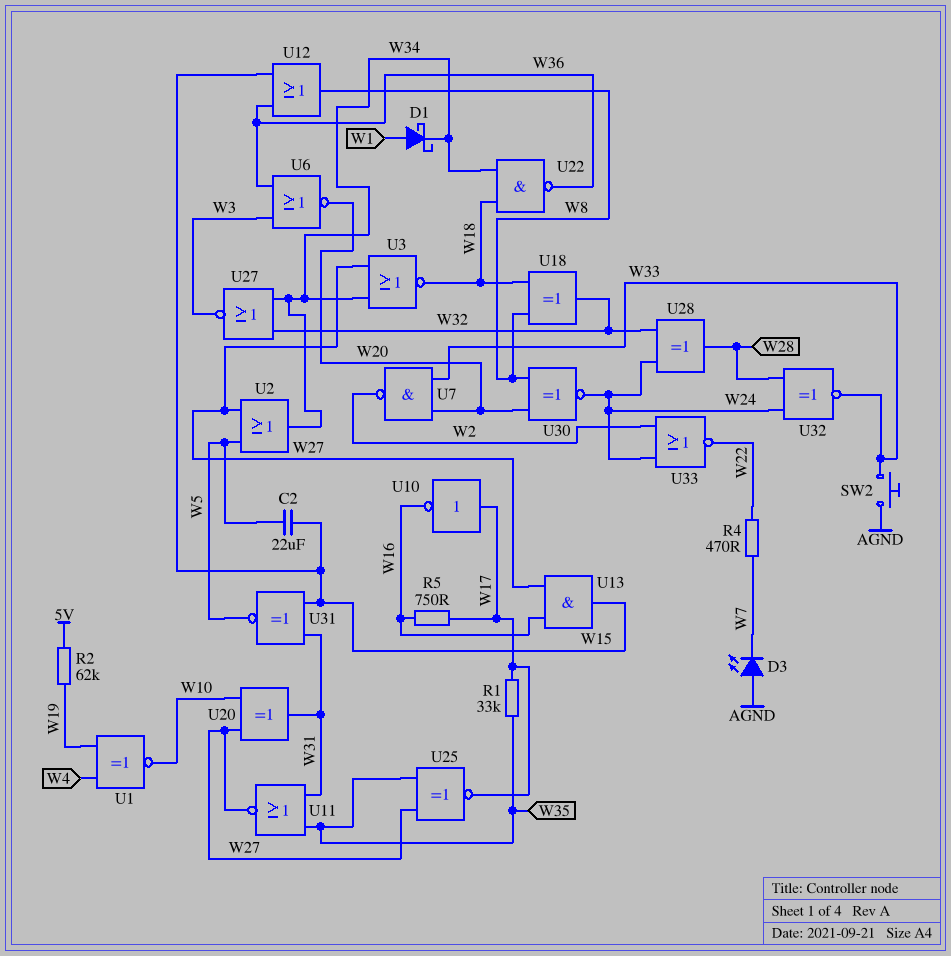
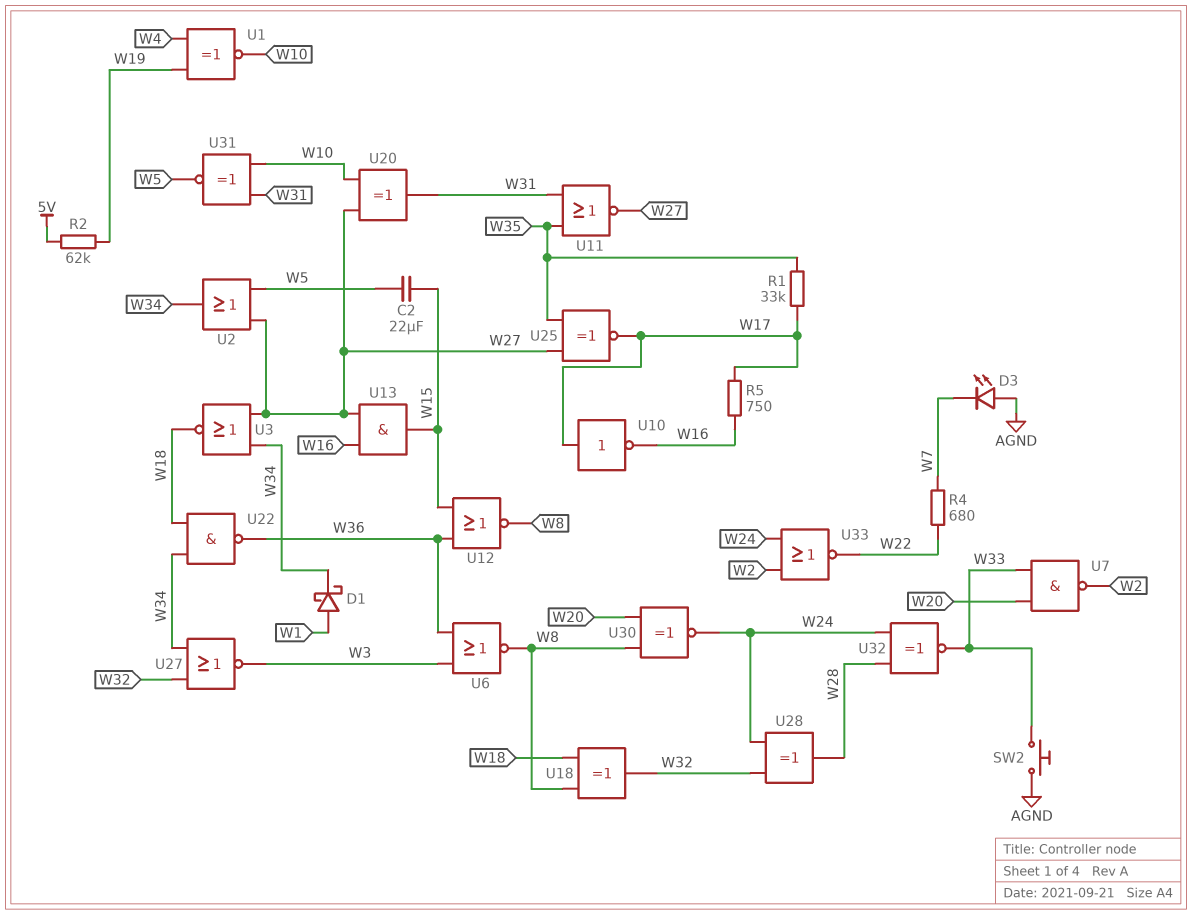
R4: 470 (W7, W22) -> 680 (W7, W22)
U6: NOR (in W3, in W36, out W20) -> NOR (in W3, in W36, out W8)
U12: OR (in W15, in W36, out W8) -> NOR (in W15, in W36, out W8)
U31: XNOR (in W15, in W31, out W5) -> XNOR (in W10, in W31, out W5)

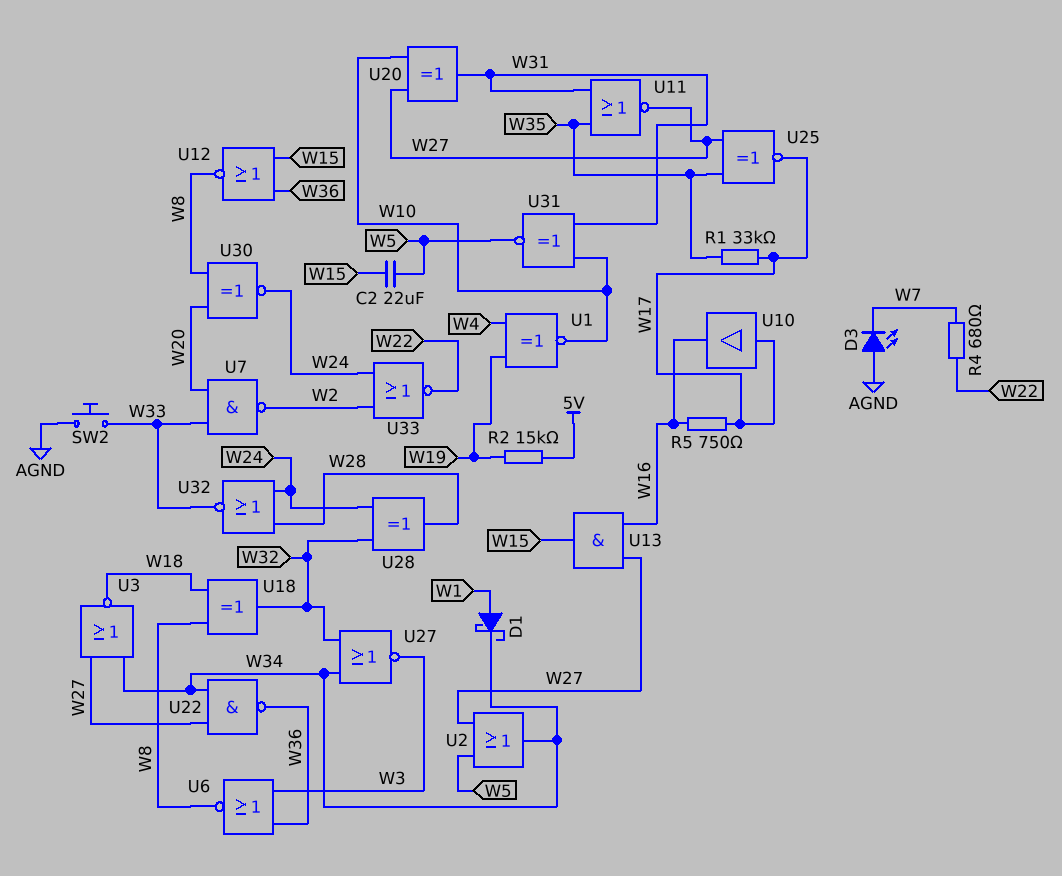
R2: 62k (5V, W19) -> 15k (5V, W19)
U10: NOT (in W17, out W16) -> buffer (in W17, out W16)
U22: NAND (in W18, in W34, out W36) -> NAND (in W27, in W34, out W36)
U32: XNOR (in W24, in W28, out W33) -> NOR (in W24, in W28, out W33)

